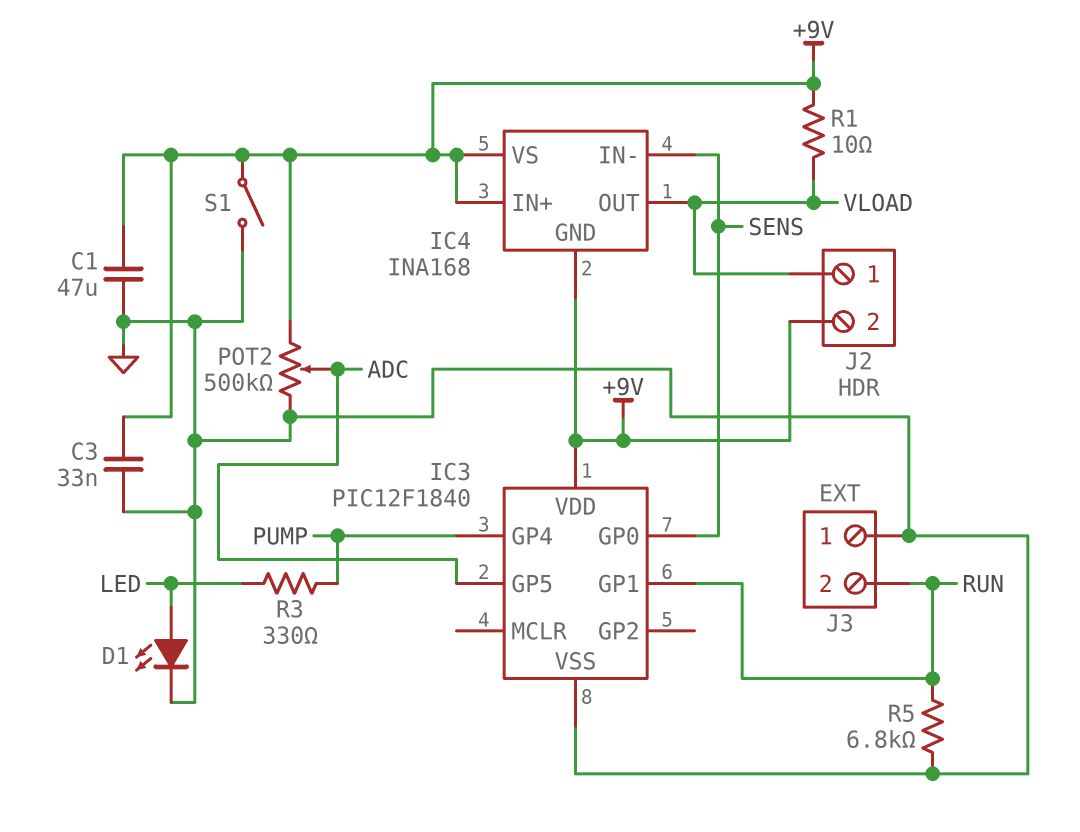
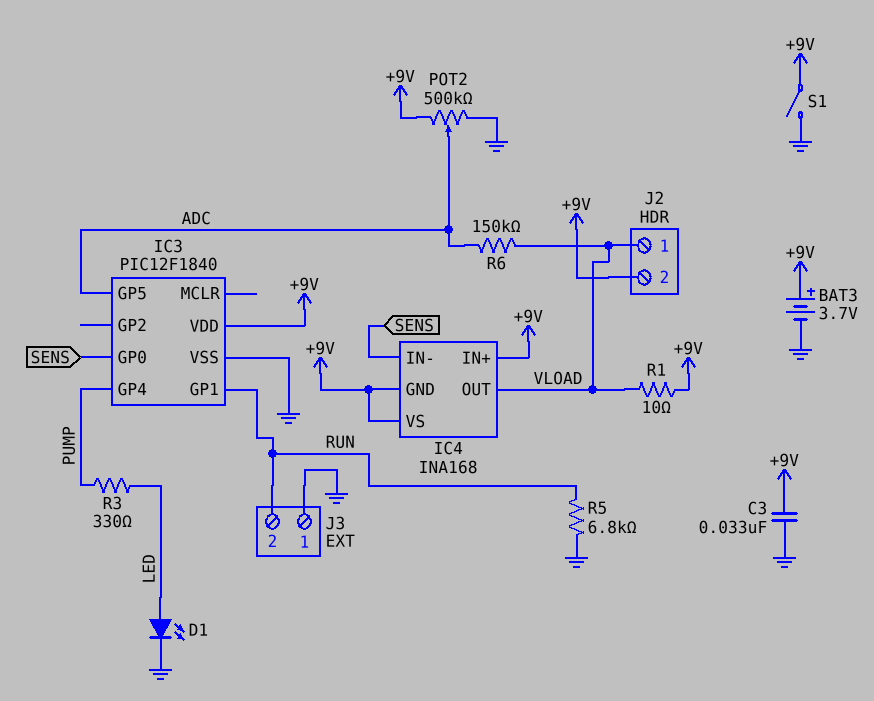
BAT3: none -> 3.7V (plus +9V, minus GND)
C1: 47uF (+9V, GND) -> none
R6: none -> 150k (ADC, VLOAD)

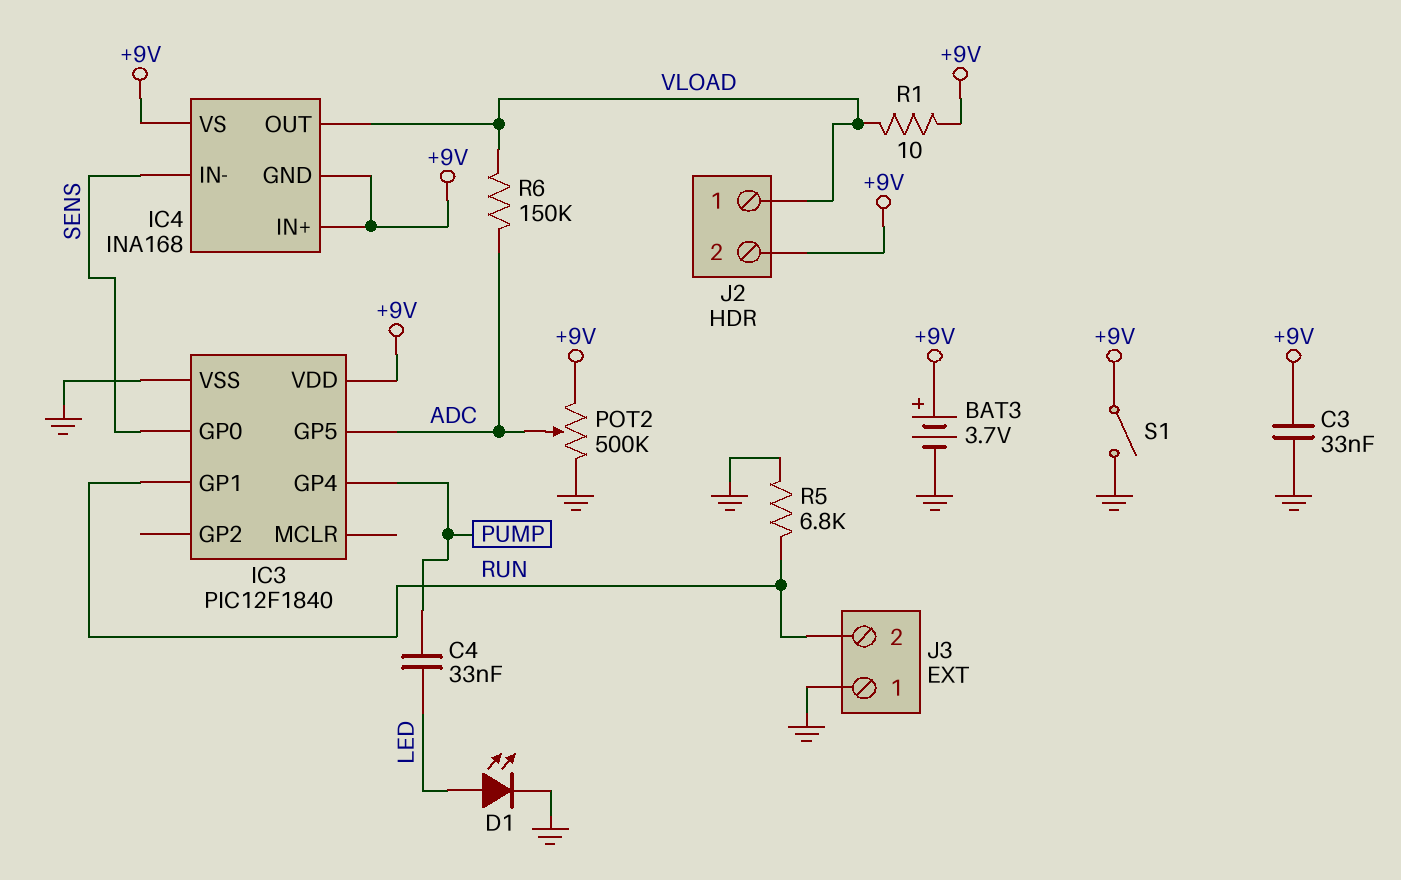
C4: none -> 33nF (LED, PUMP)
R3: 330 (LED, PUMP) -> none

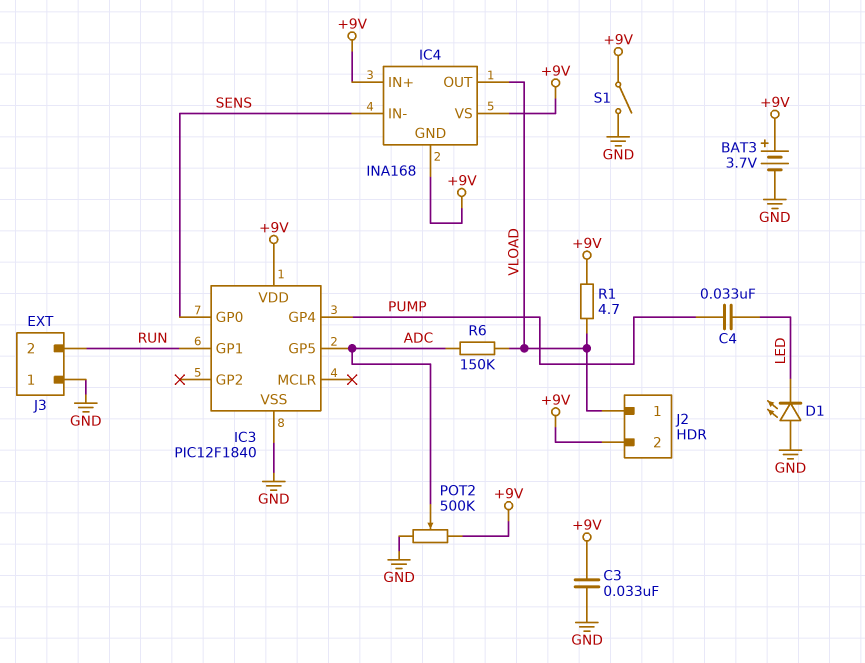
D1: LED (A LED, K GND) -> LED (A GND, K LED)
R1: 10 (+9V, VLOAD) -> 4.7 (+9V, VLOAD)
R5: 6.8k (GND, RUN) -> none

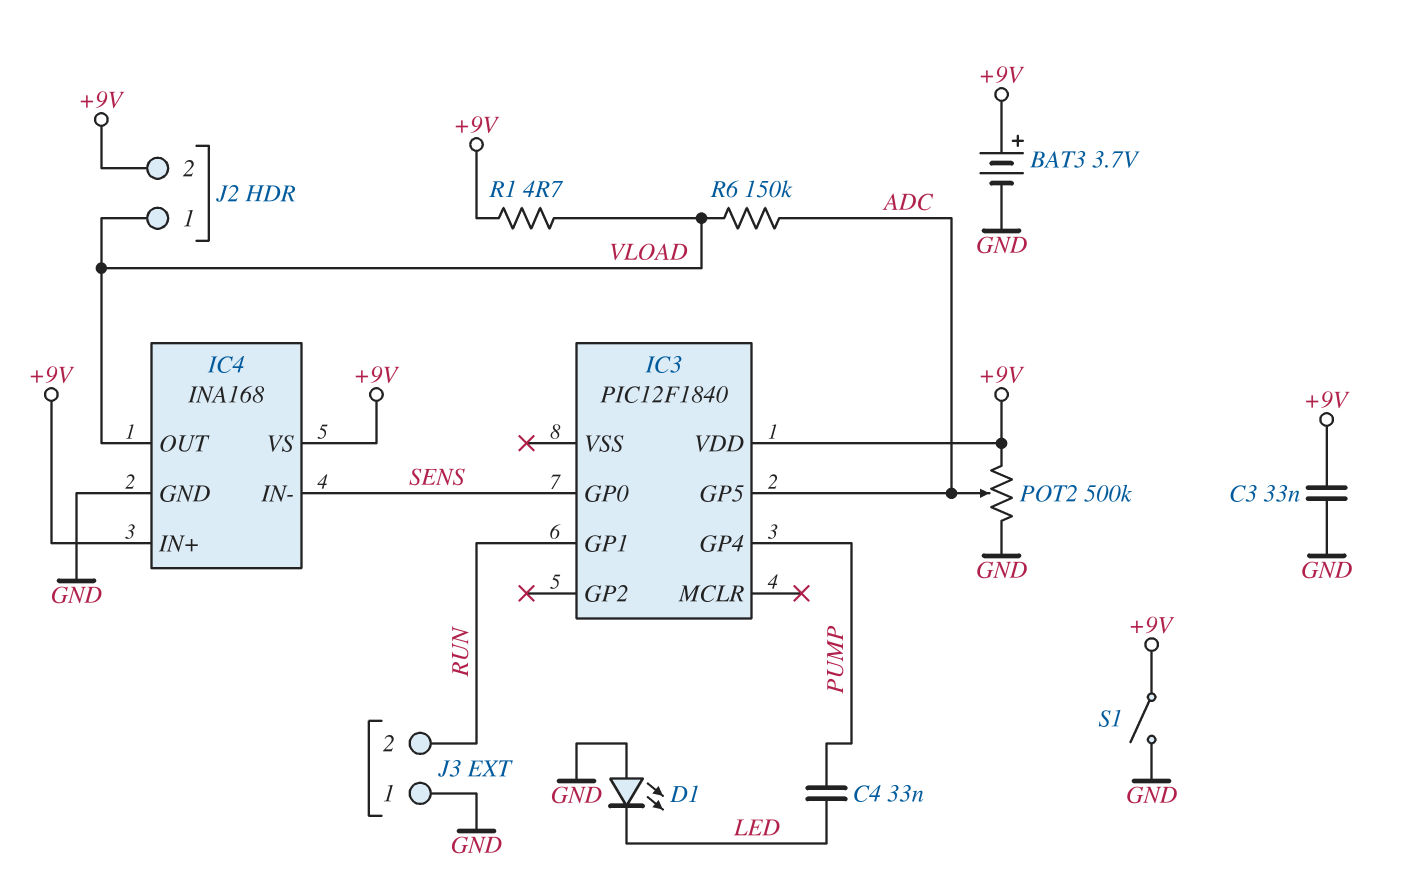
IC3 pin VSS: GND -> none
IC4 pin GND: +9V -> GND

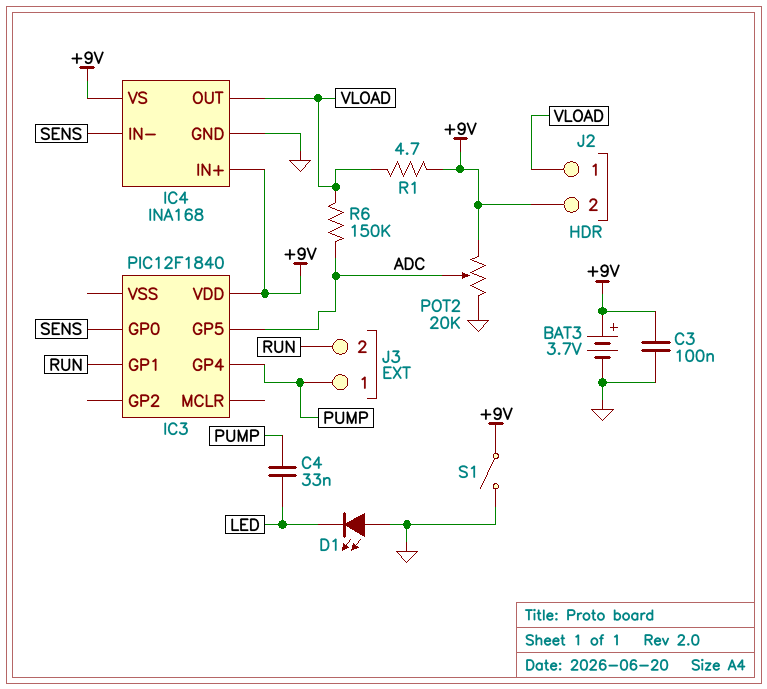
C3: 33nF (+9V, GND) -> 100nF (+9V, GND)
J3 pin 1: GND -> PUMP
POT2: 500k (+9V, GND, wiper ADC) -> 20k (+9V, GND, wiper ADC)

